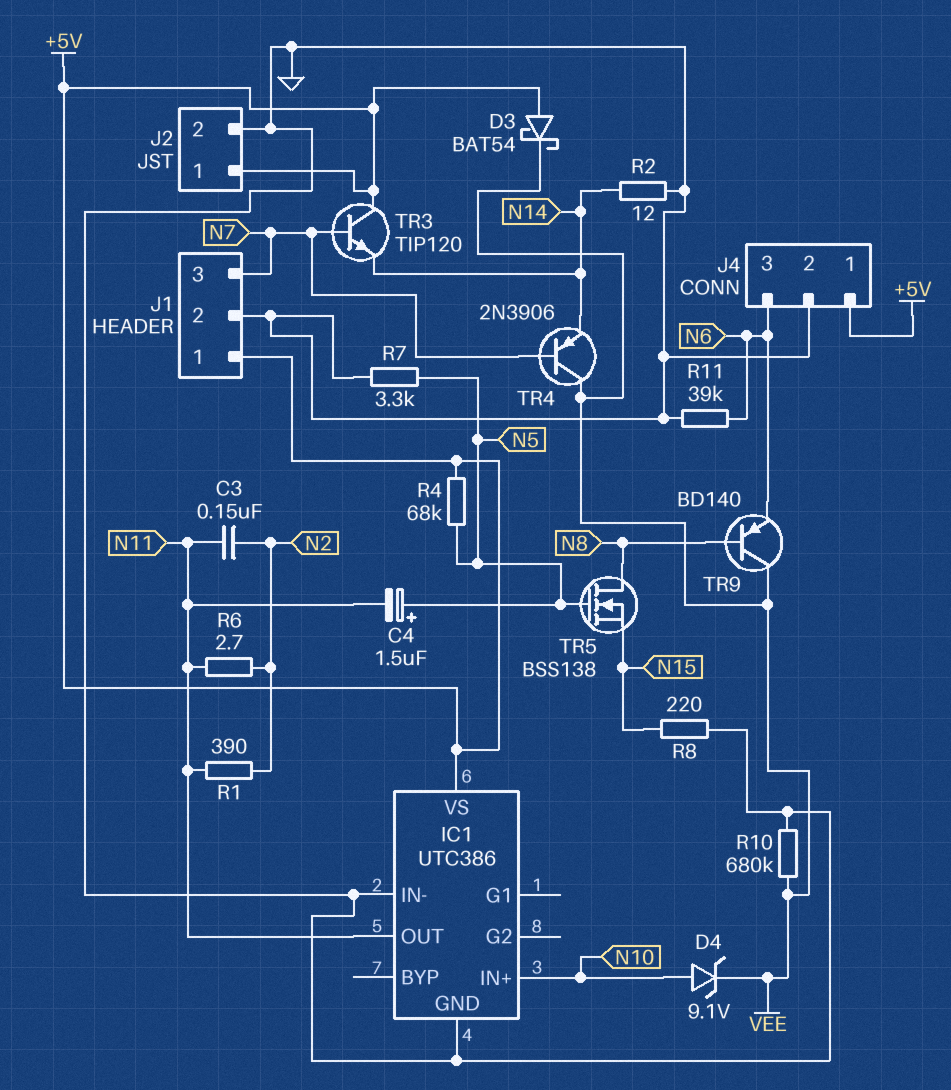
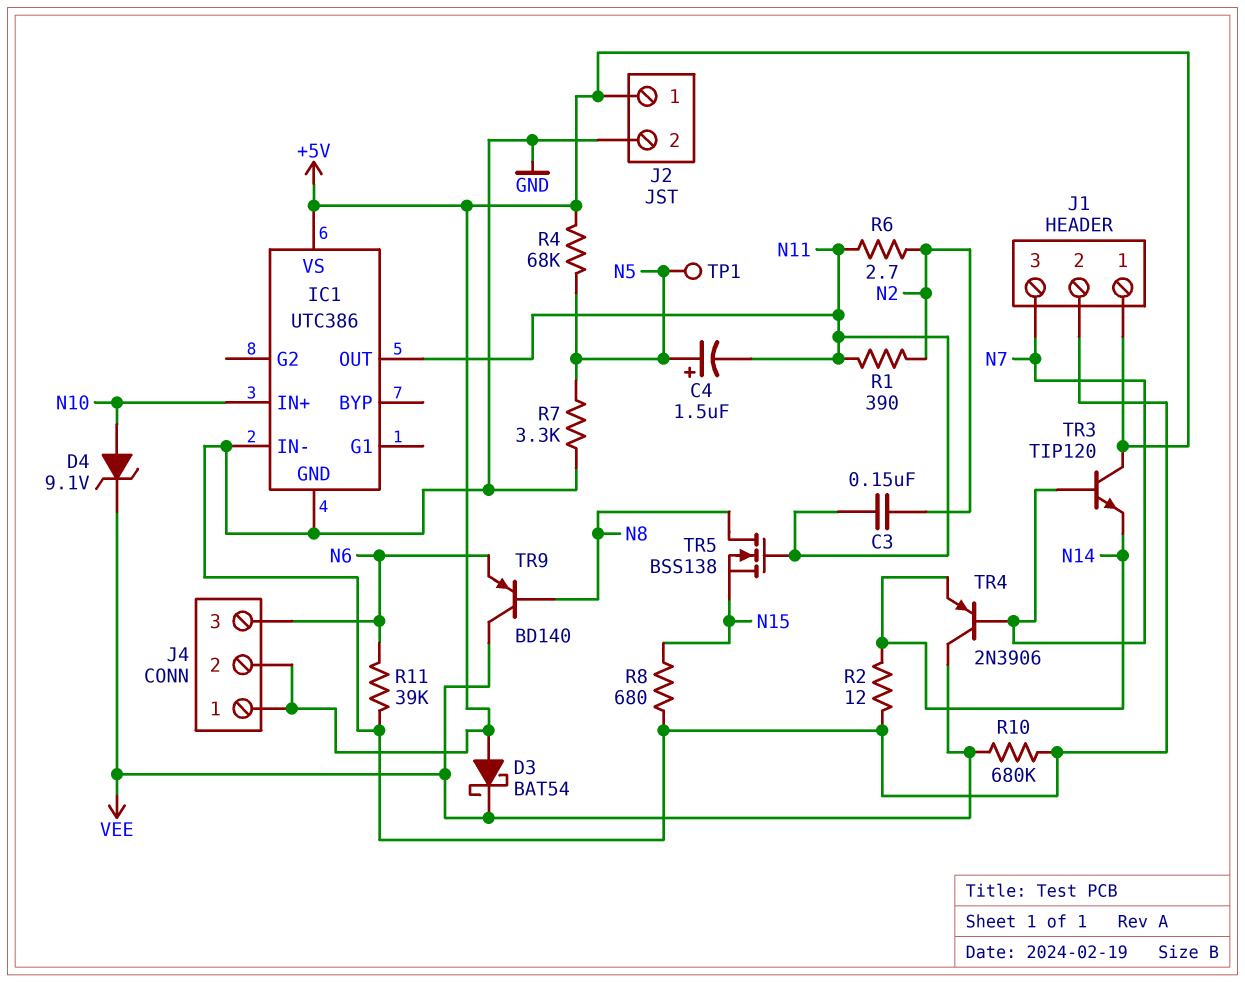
J4 pin 2: GND -> +5V
R8: 220 (GND, N15) -> 680 (GND, N15)
TP1: none -> test point (N5)
TR5: NMOS BSS138 (G N5, D N8, S N15) -> NMOS BSS138 (G N11, D N8, S N15)

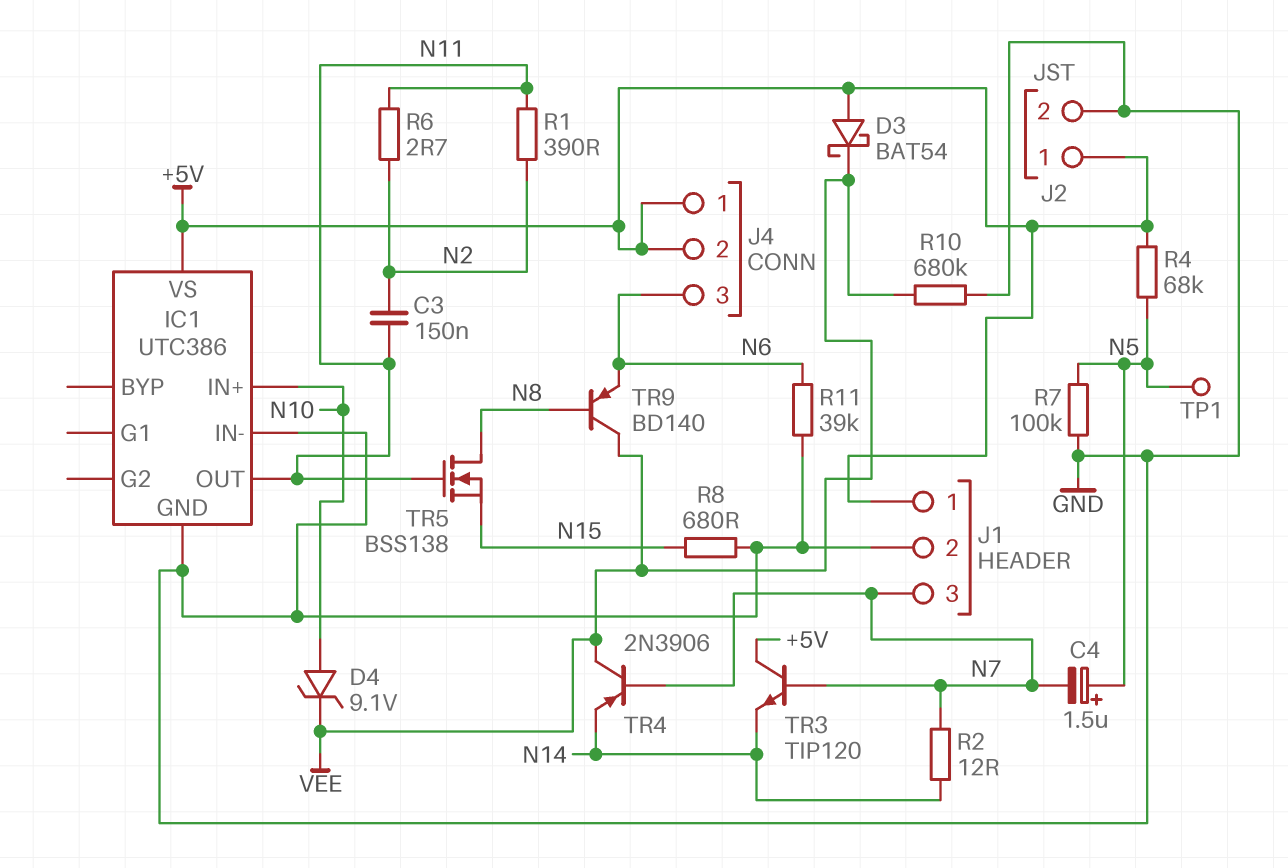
C4: 1.5uF (plus N5, minus N11) -> 1.5uF (plus N5, minus N7)
R2: 12 (GND, N14) -> 12 (N7, N14)
R7: 3.3k (GND, N5) -> 100k (GND, N5)

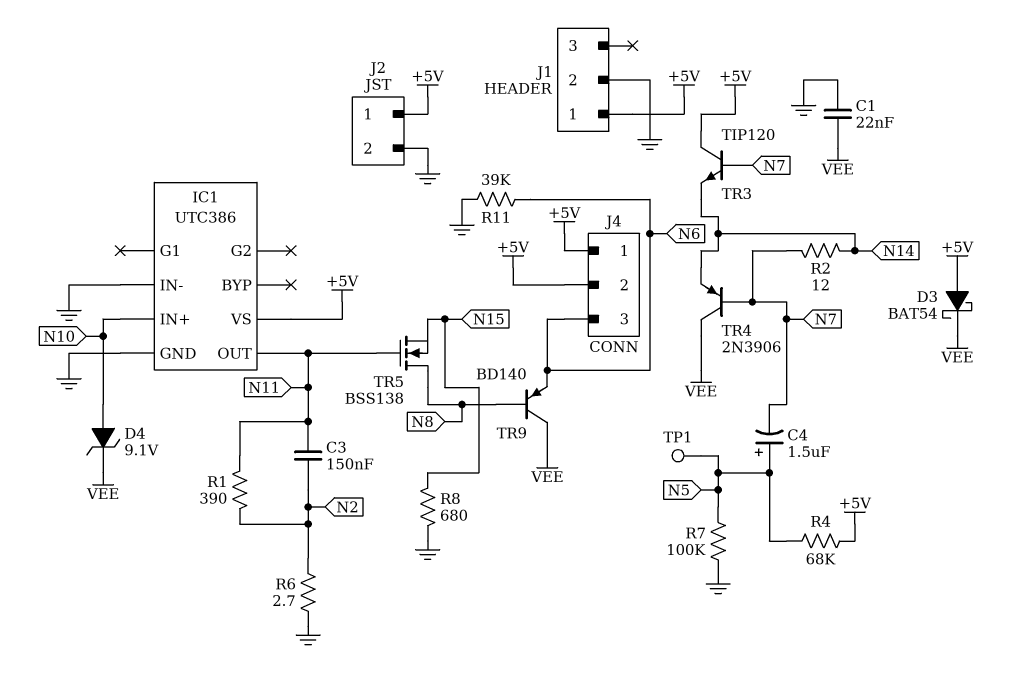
C1: none -> 22nF (GND, VEE)
J1 pin 3: N7 -> none
R6: 2.7 (N2, N11) -> 2.7 (GND, N2)
R10: 680k (GND, VEE) -> none

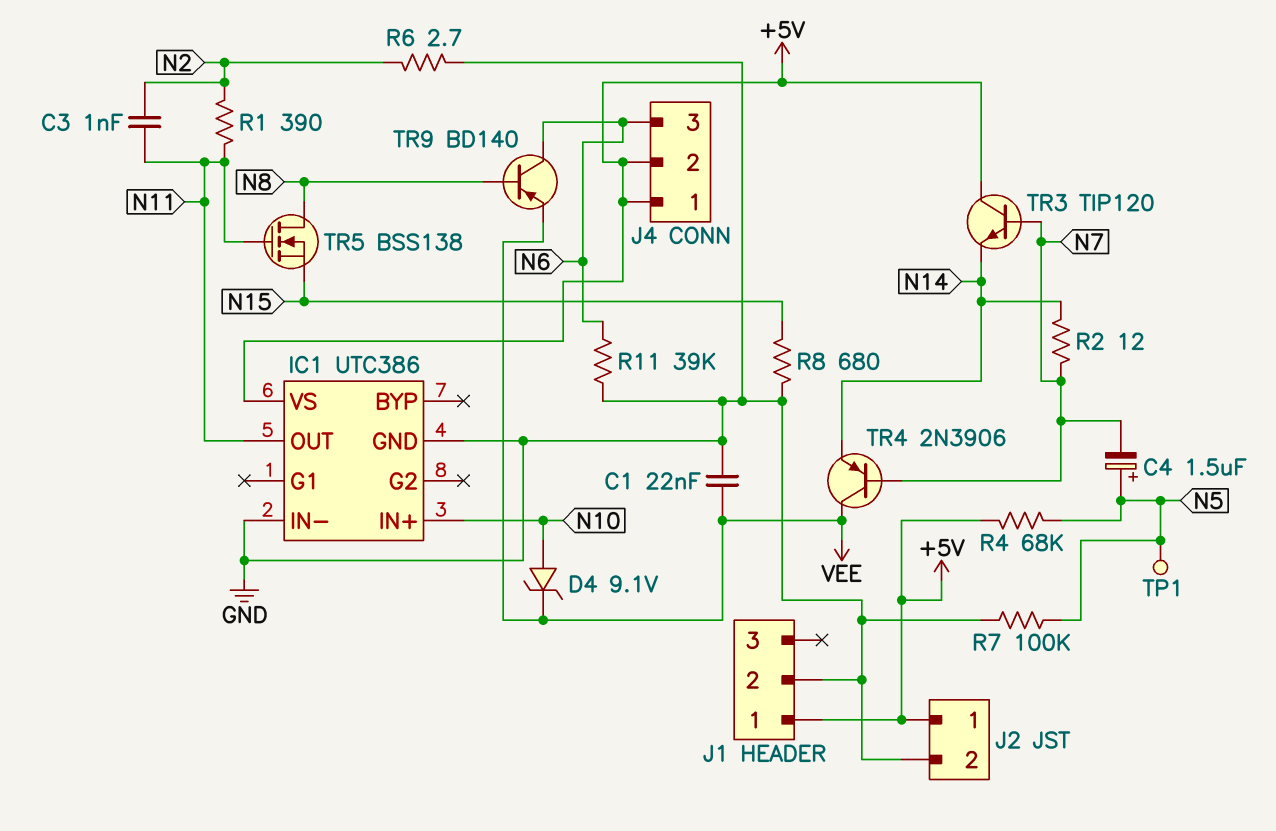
C3: 150nF (N2, N11) -> 1nF (N2, N11)
D3: schottky BAT54 (A +5V, K VEE) -> none
TR9: PNP BD140 (B N8, C VEE, E N6) -> PNP BD140 (B N8, C N6, E VEE)

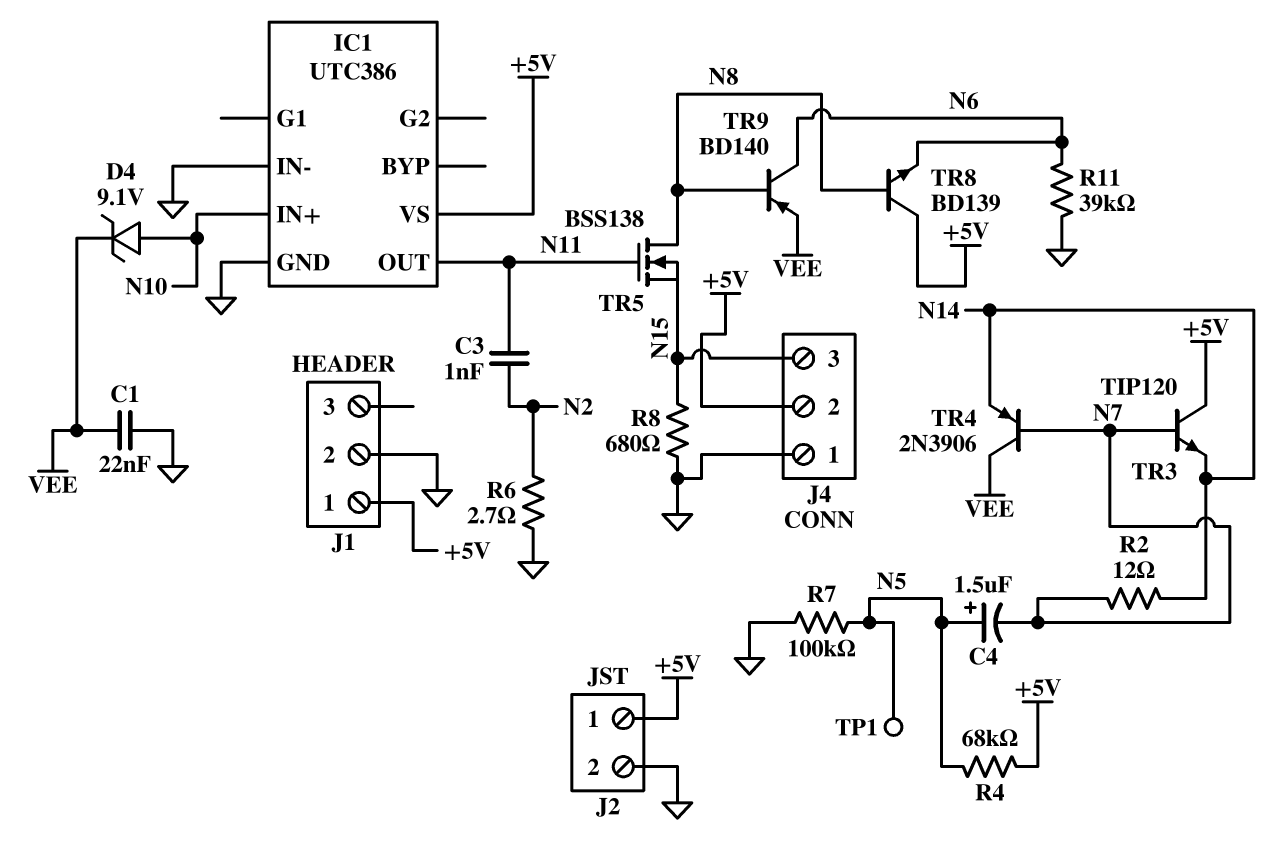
J4 pin 1: +5V -> GND
J4 pin 3: N6 -> N15
R1: 390 (N2, N11) -> none
TR8: none -> NPN BD139 (B N8, C +5V, E N6)

